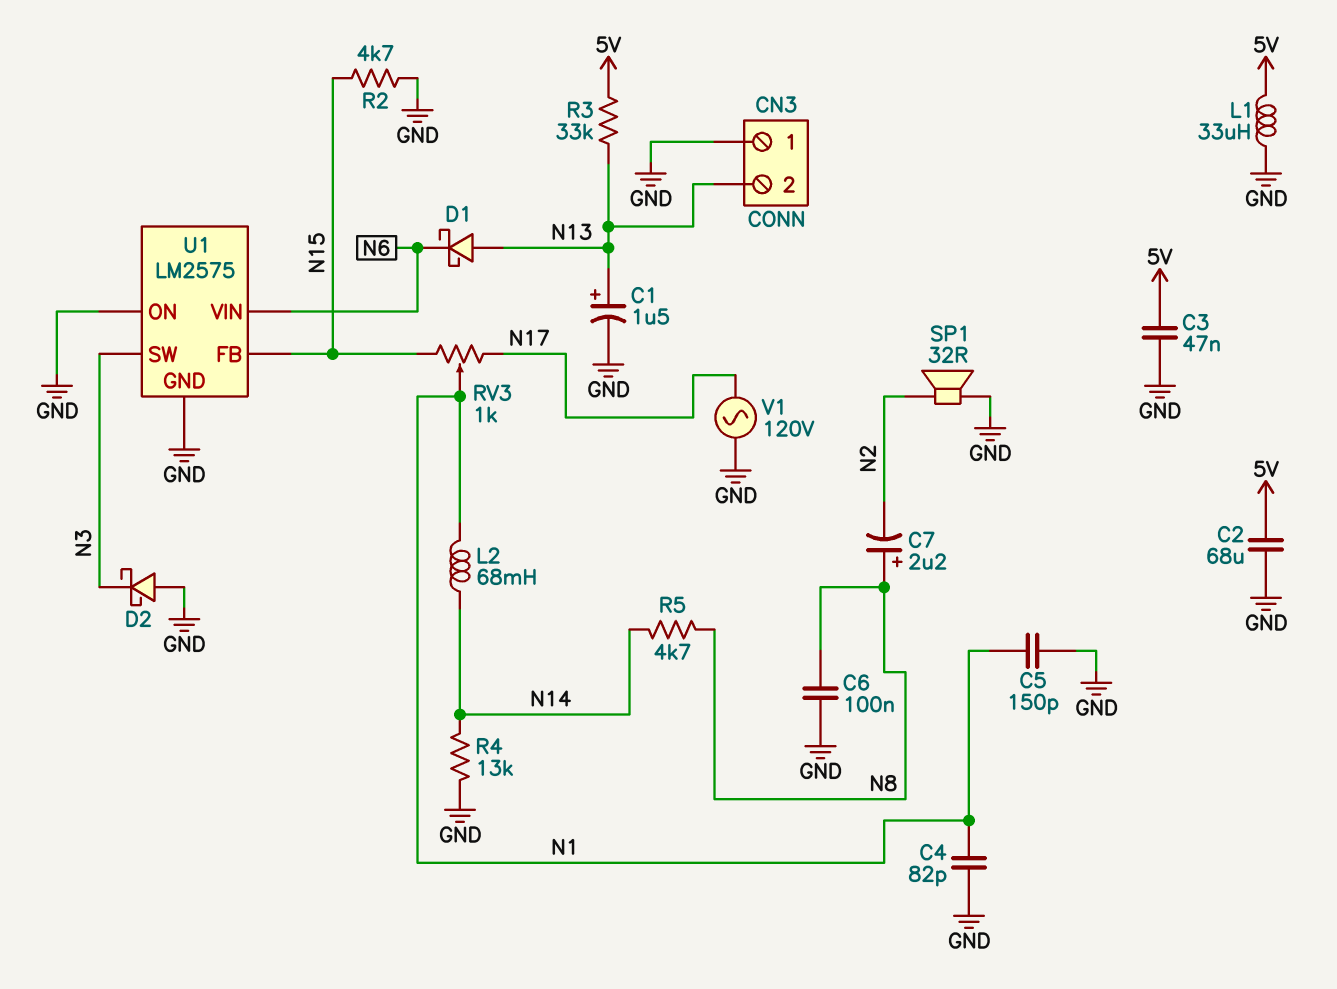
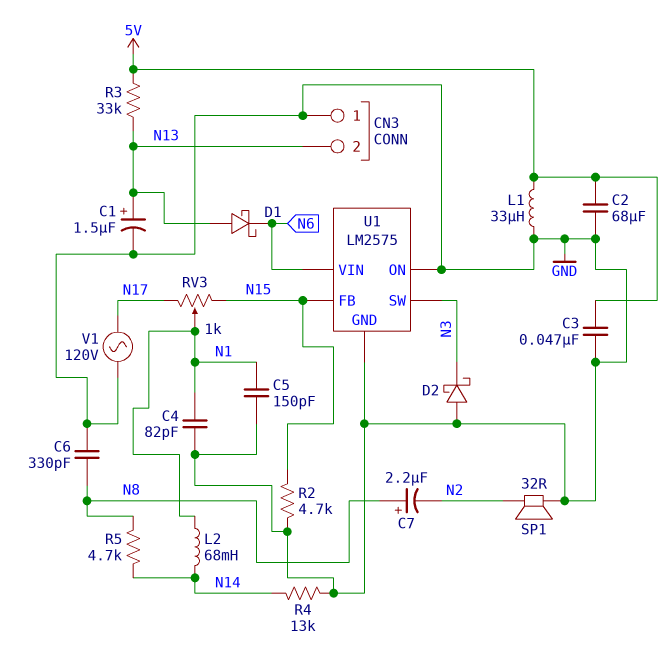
C6: 100nF (GND, N8) -> 330pF (GND, N8)

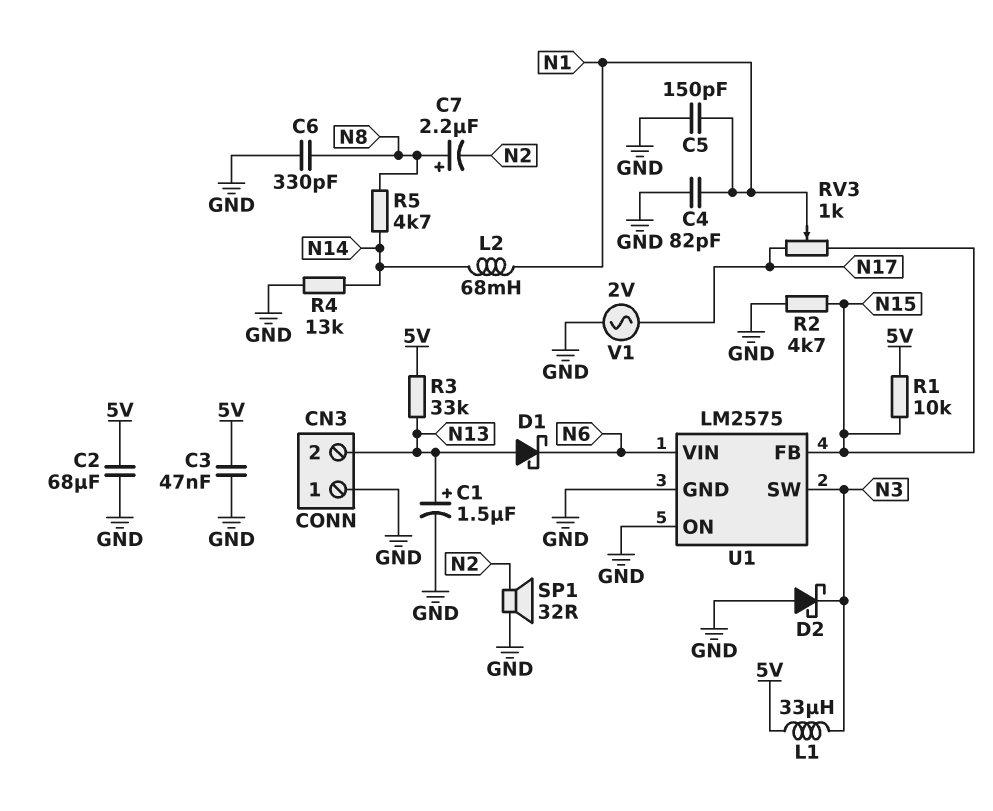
L1: 33uH (5V, GND) -> 33uH (5V, N3)
R1: none -> 10k (5V, N15)
V1: AC 120V (GND, N17) -> AC 2V (GND, N17)

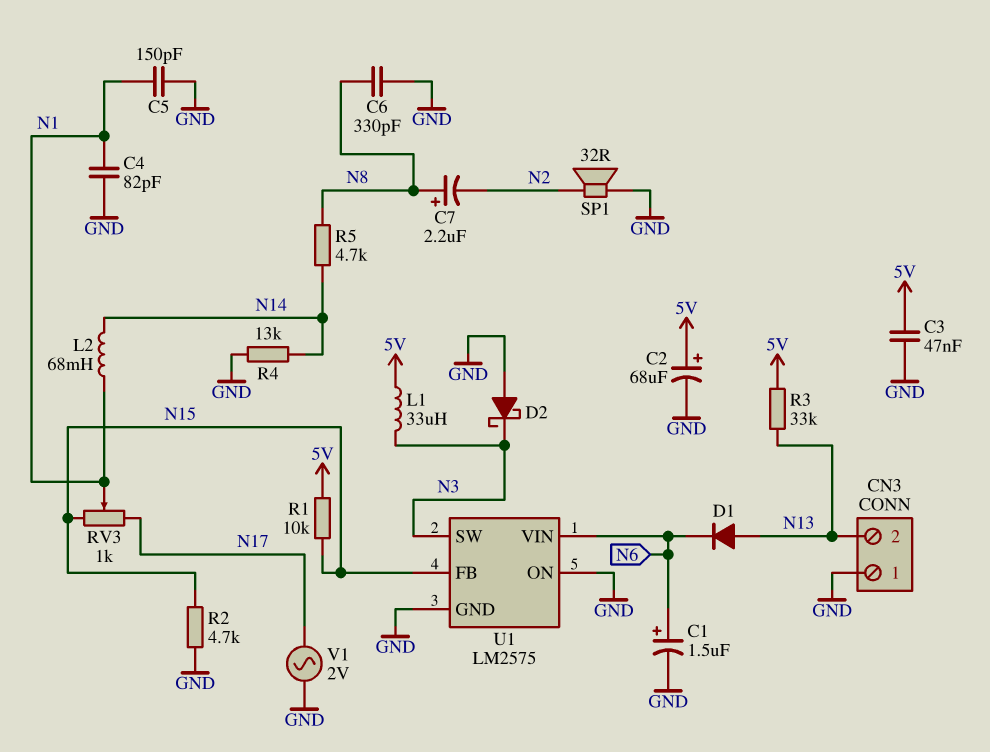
C1: 1.5uF (plus N13, minus GND) -> 1.5uF (plus N6, minus GND)
C2: 68uF (5V, GND) -> 68uF (plus 5V, minus GND)
D1: schottky (A N13, K N6) -> diode (A N13, K N6)

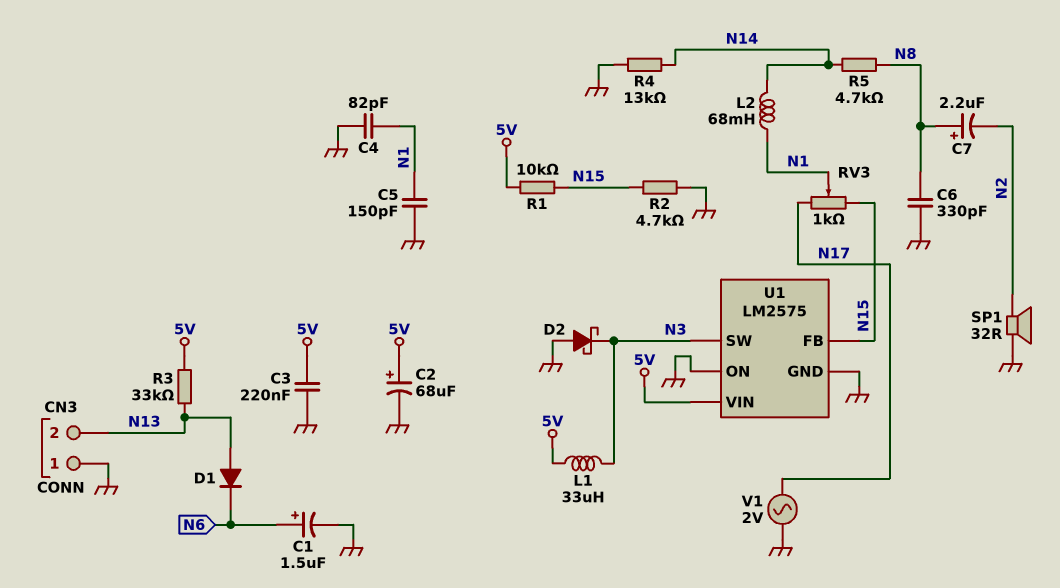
C3: 47nF (5V, GND) -> 220nF (5V, GND)
U1 pin VIN: N6 -> 5V

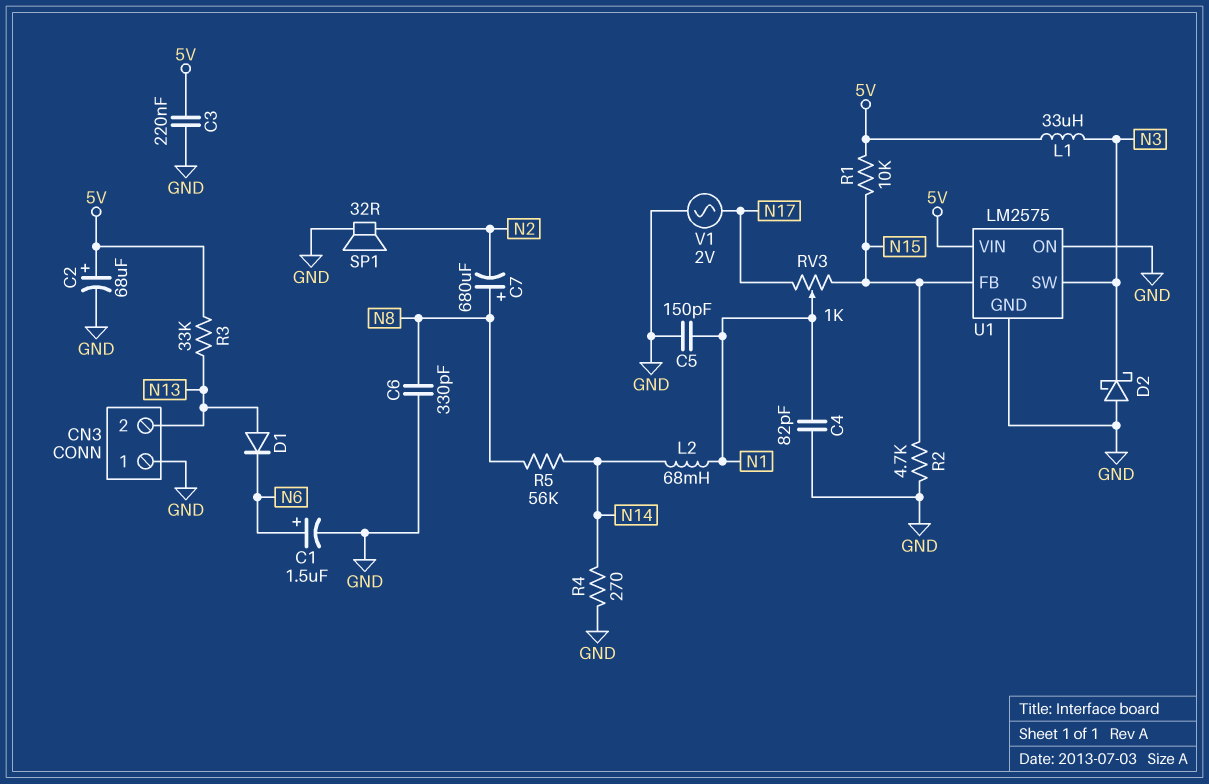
C7: 2.2uF (plus N8, minus N2) -> 680uF (plus N8, minus N2)
R4: 13k (GND, N14) -> 270 (GND, N14)
R5: 4.7k (N8, N14) -> 56k (N8, N14)

